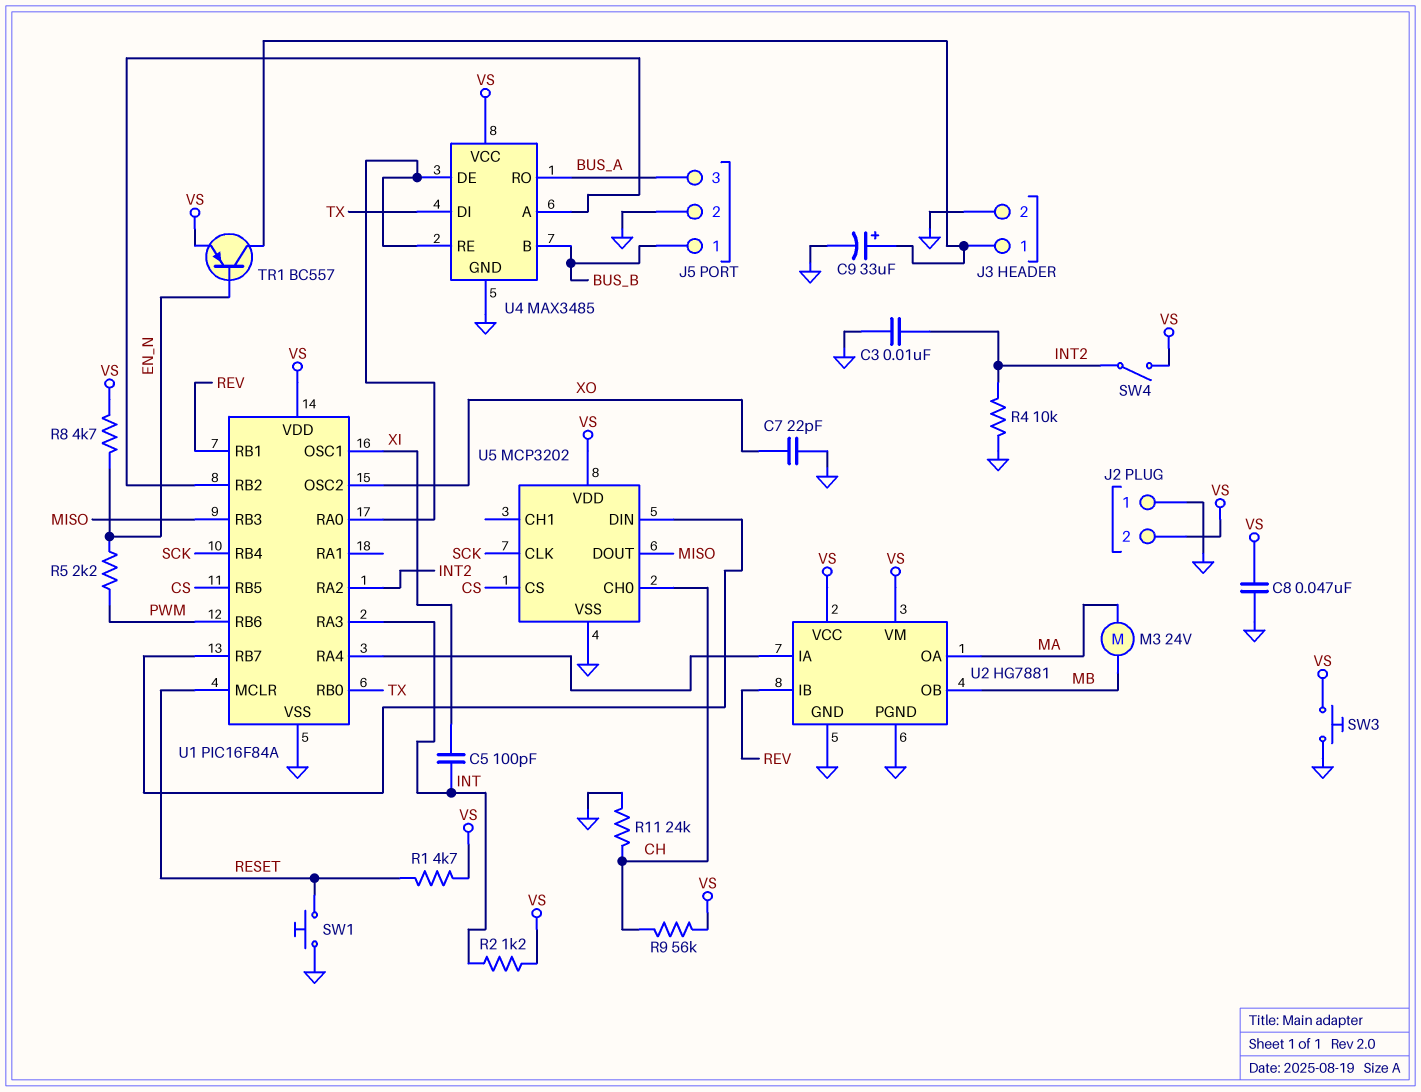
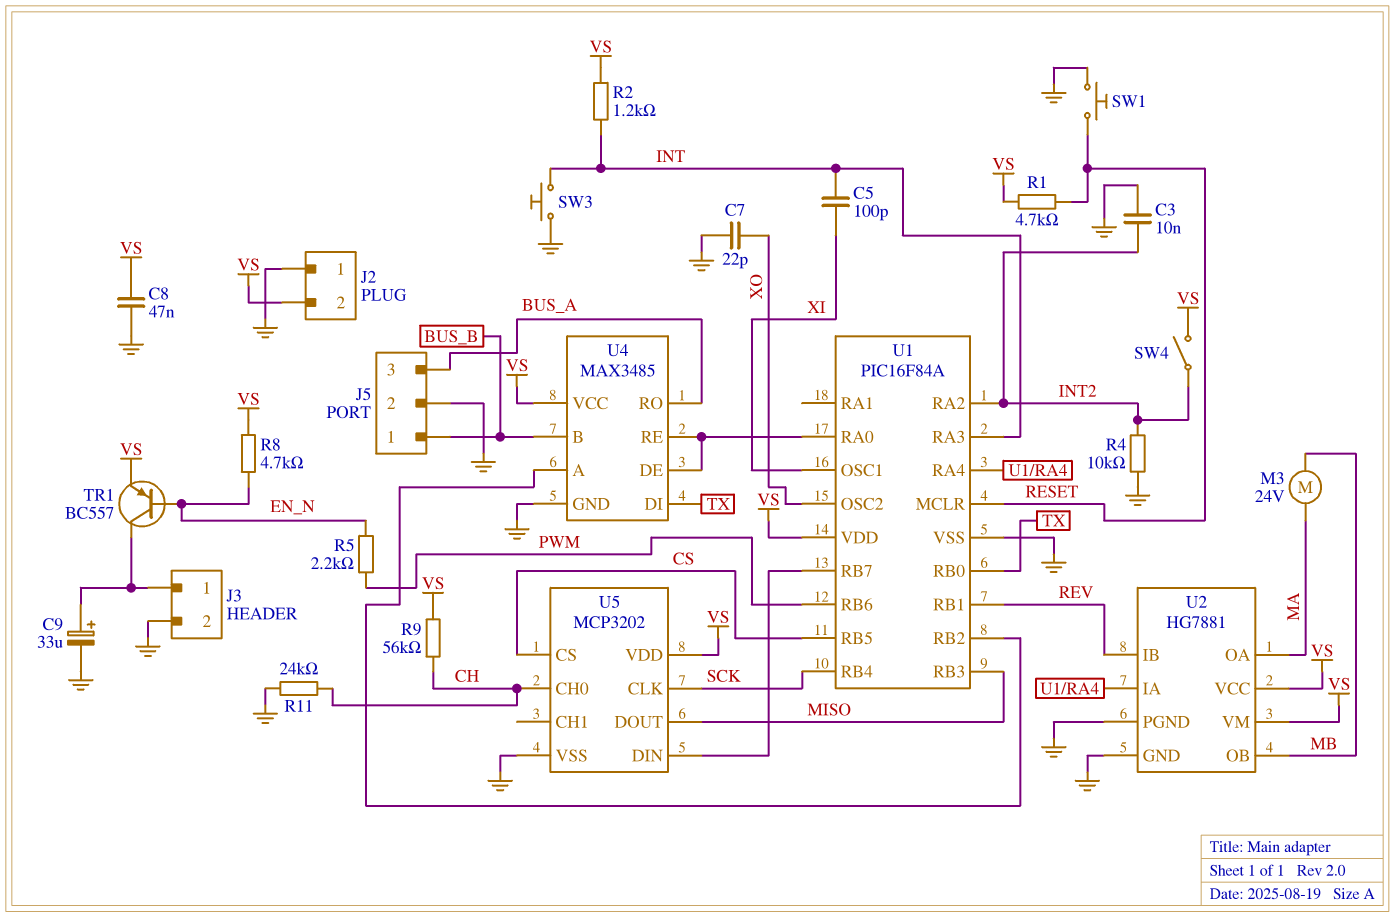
SW3: button (GND, VS) -> button (GND, INT)

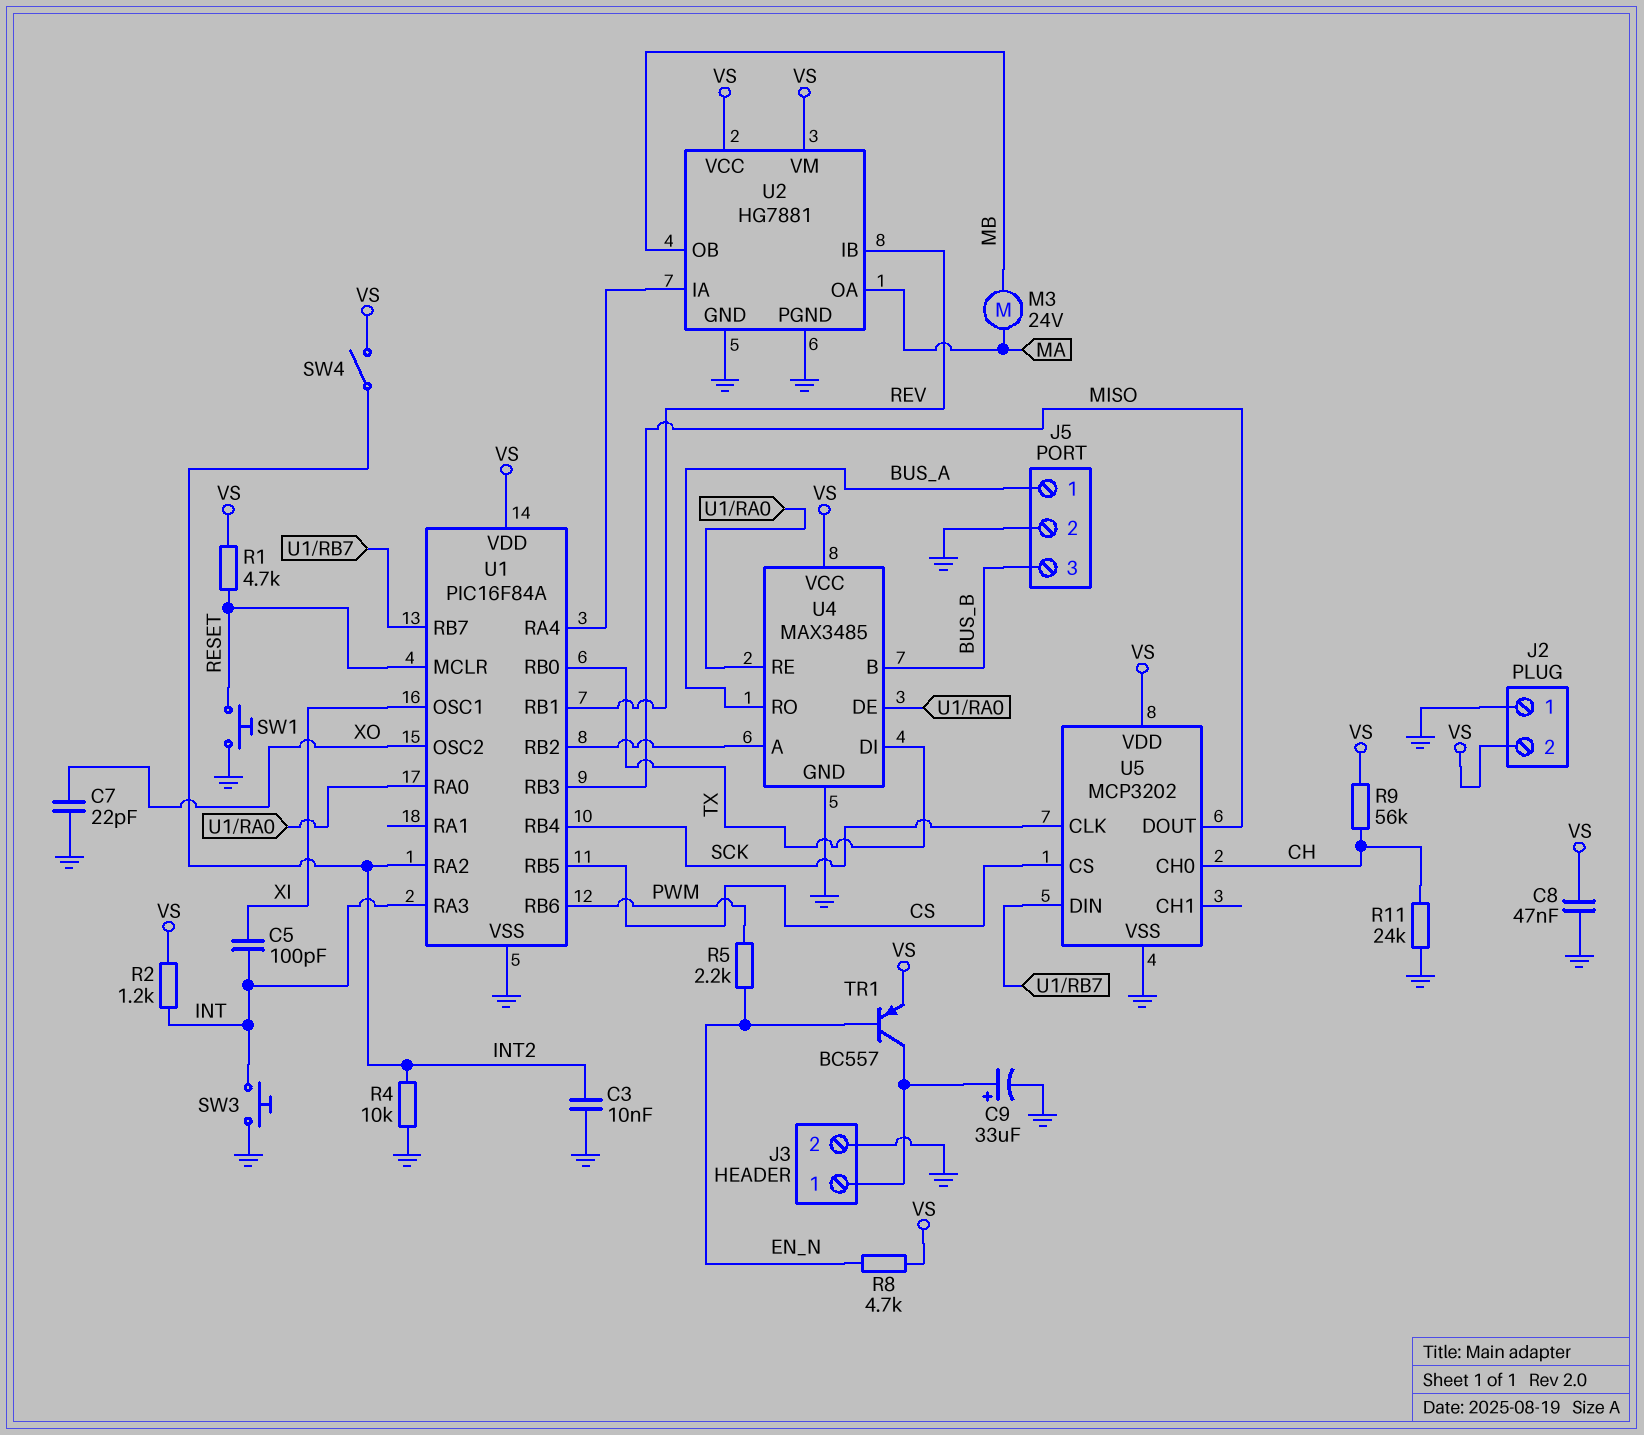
J5 pin 1: BUS_B -> BUS_A
J5 pin 3: BUS_A -> BUS_B

